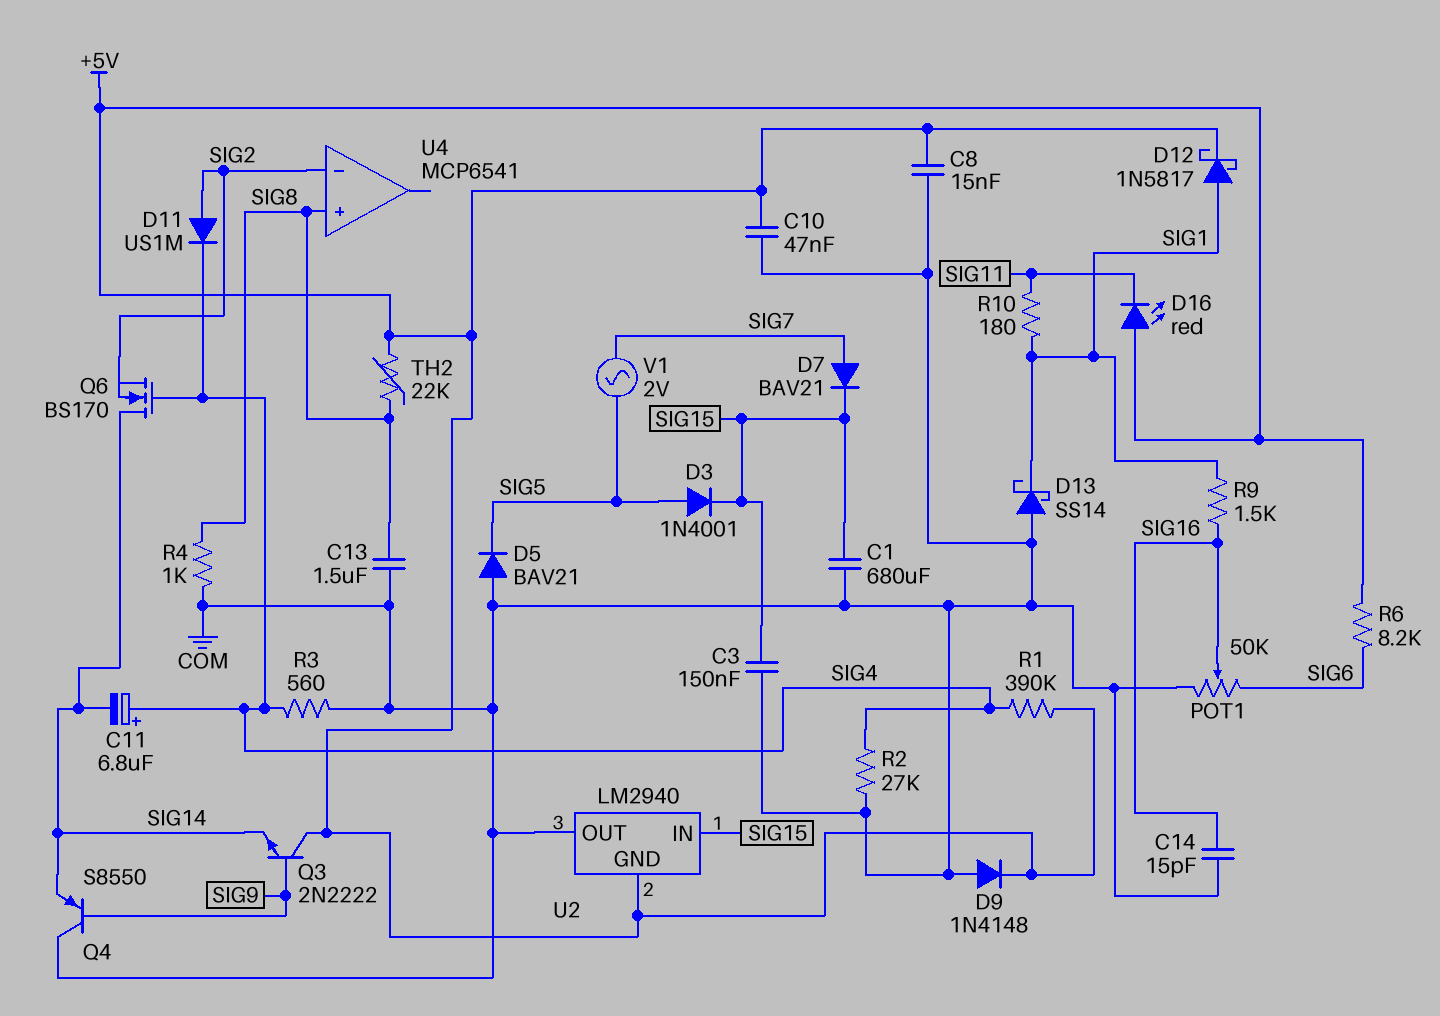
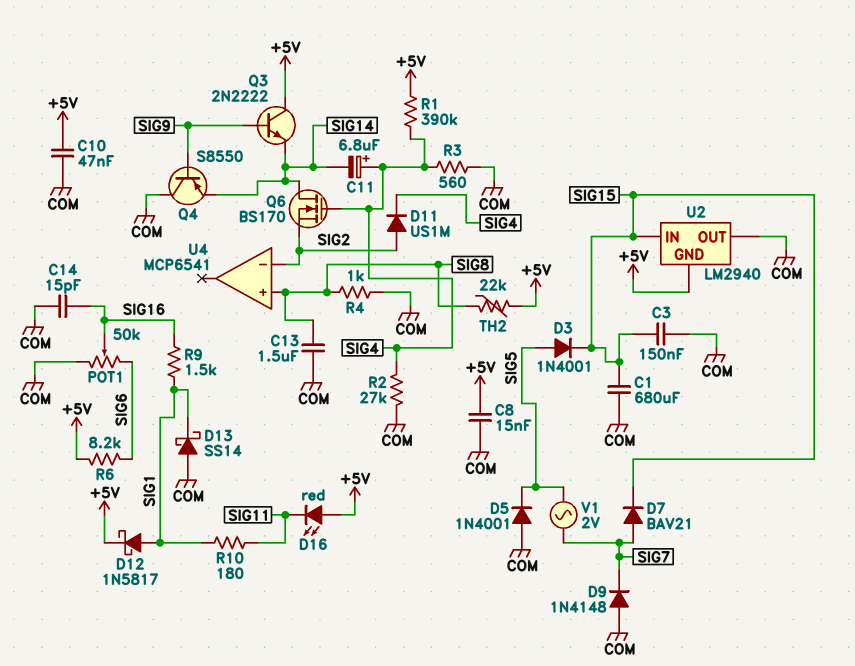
D5: diode BAV21 (A COM, K SIG5) -> diode 1N4001 (A COM, K SIG5)
D9: diode 1N4148 (A COM, K +5V) -> diode 1N4148 (A COM, K SIG7)

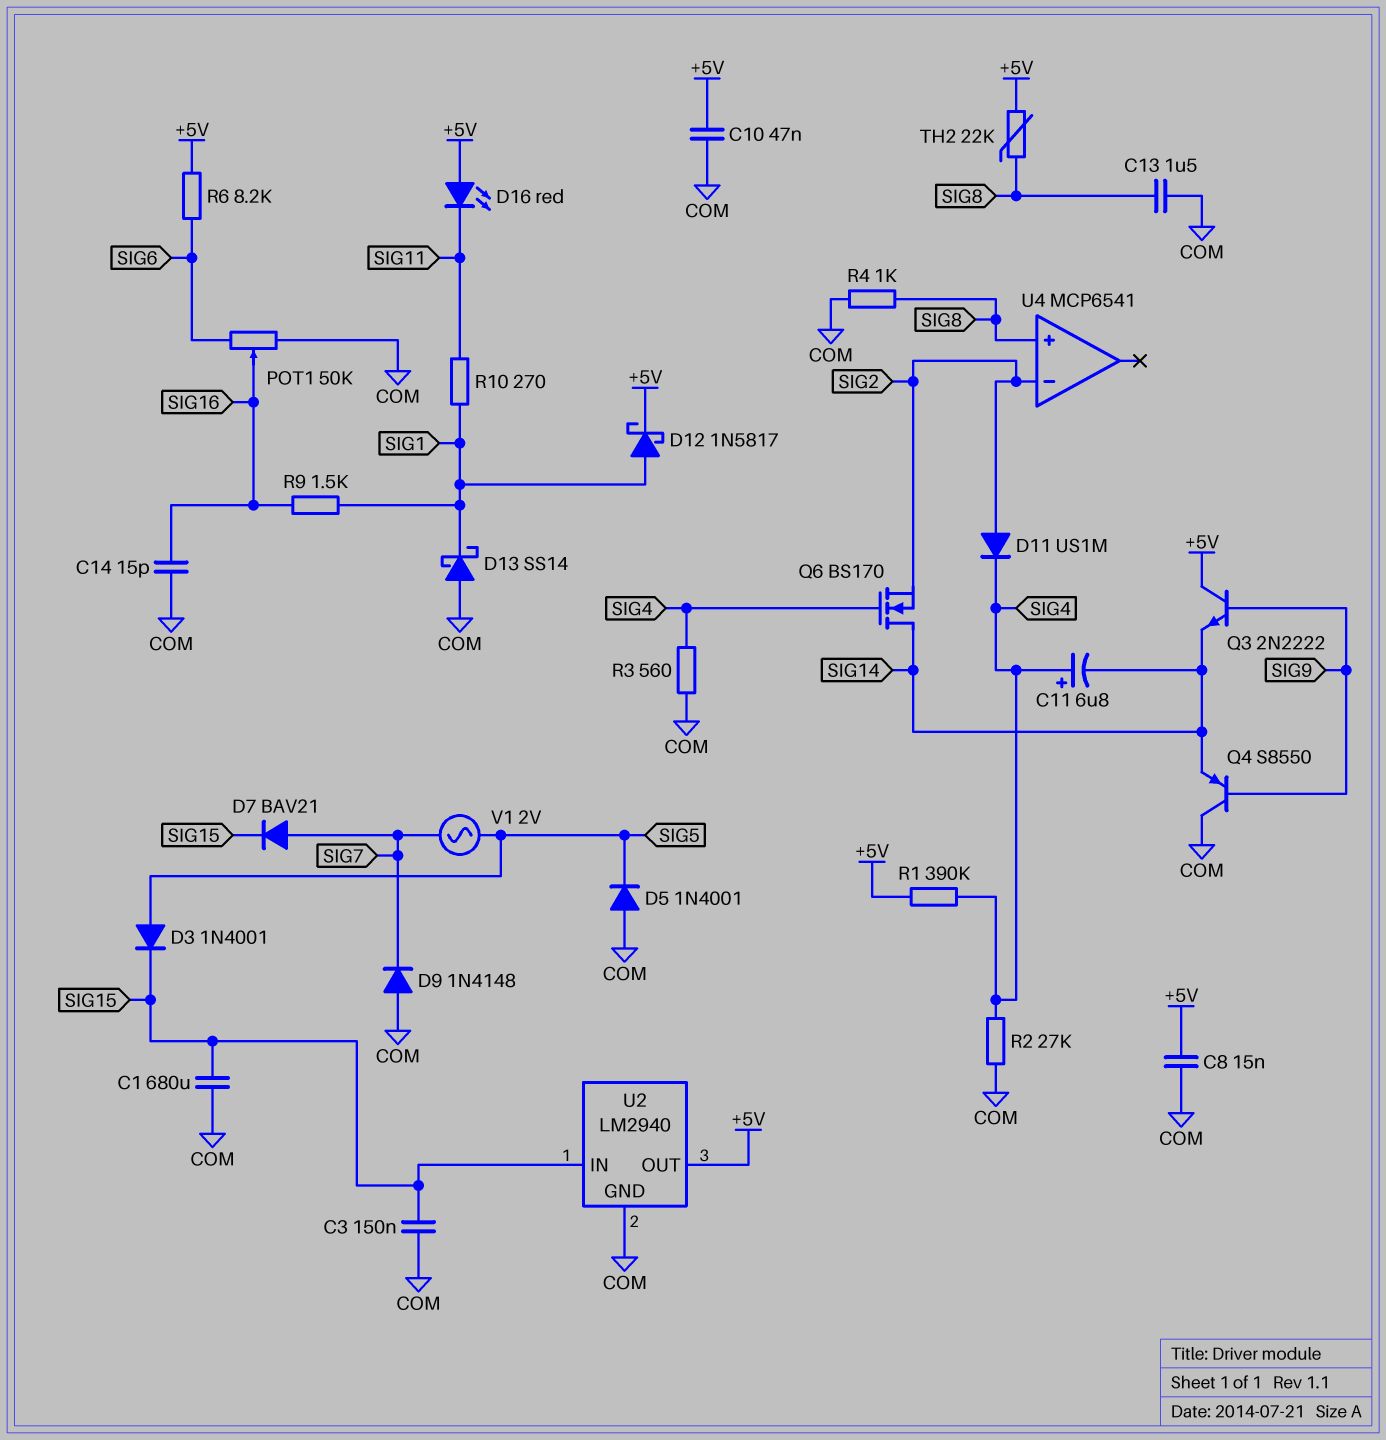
R10: 180 (SIG1, SIG11) -> 270 (SIG1, SIG11)
U2 pin GND: +5V -> COM
U2 pin OUT: COM -> +5V

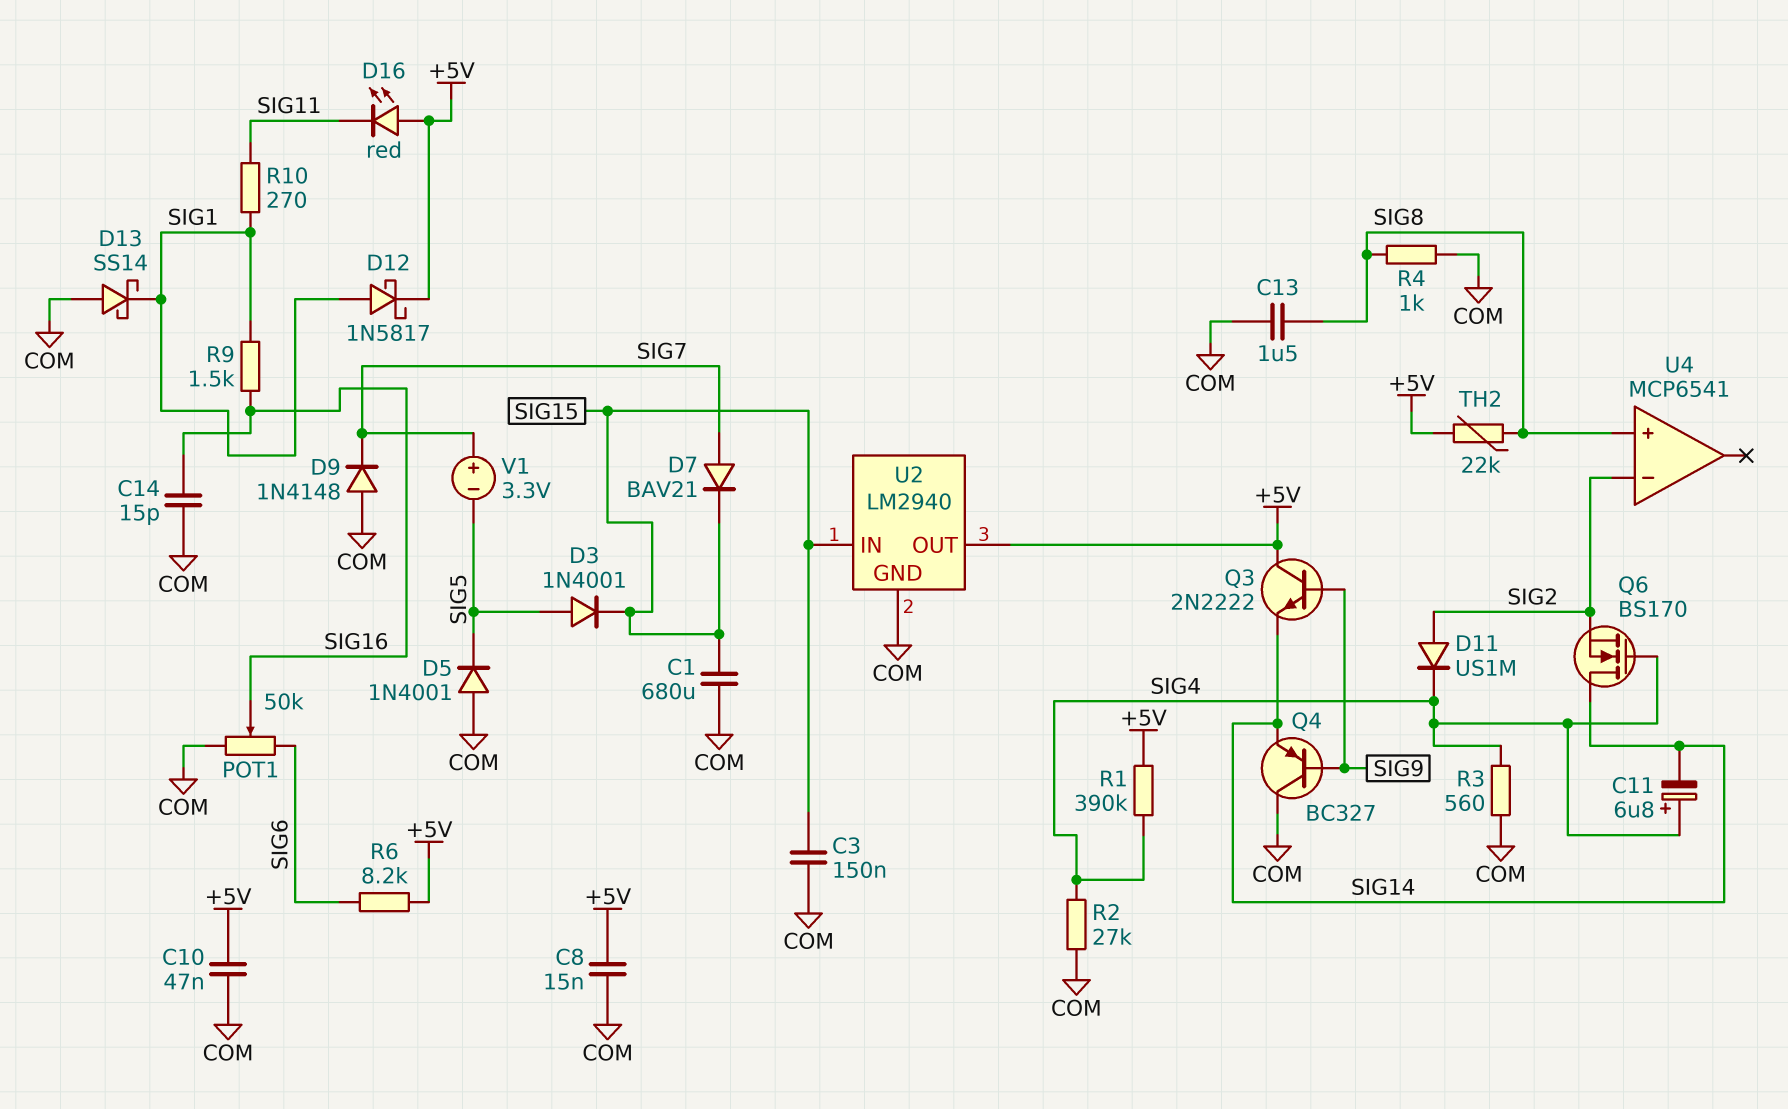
Q4: PNP S8550 (B SIG9, C COM, E SIG14) -> PNP BC327 (B SIG9, C COM, E SIG14)
V1: AC 2V (SIG5, SIG7) -> 3.3V (plus SIG7, minus SIG5)

